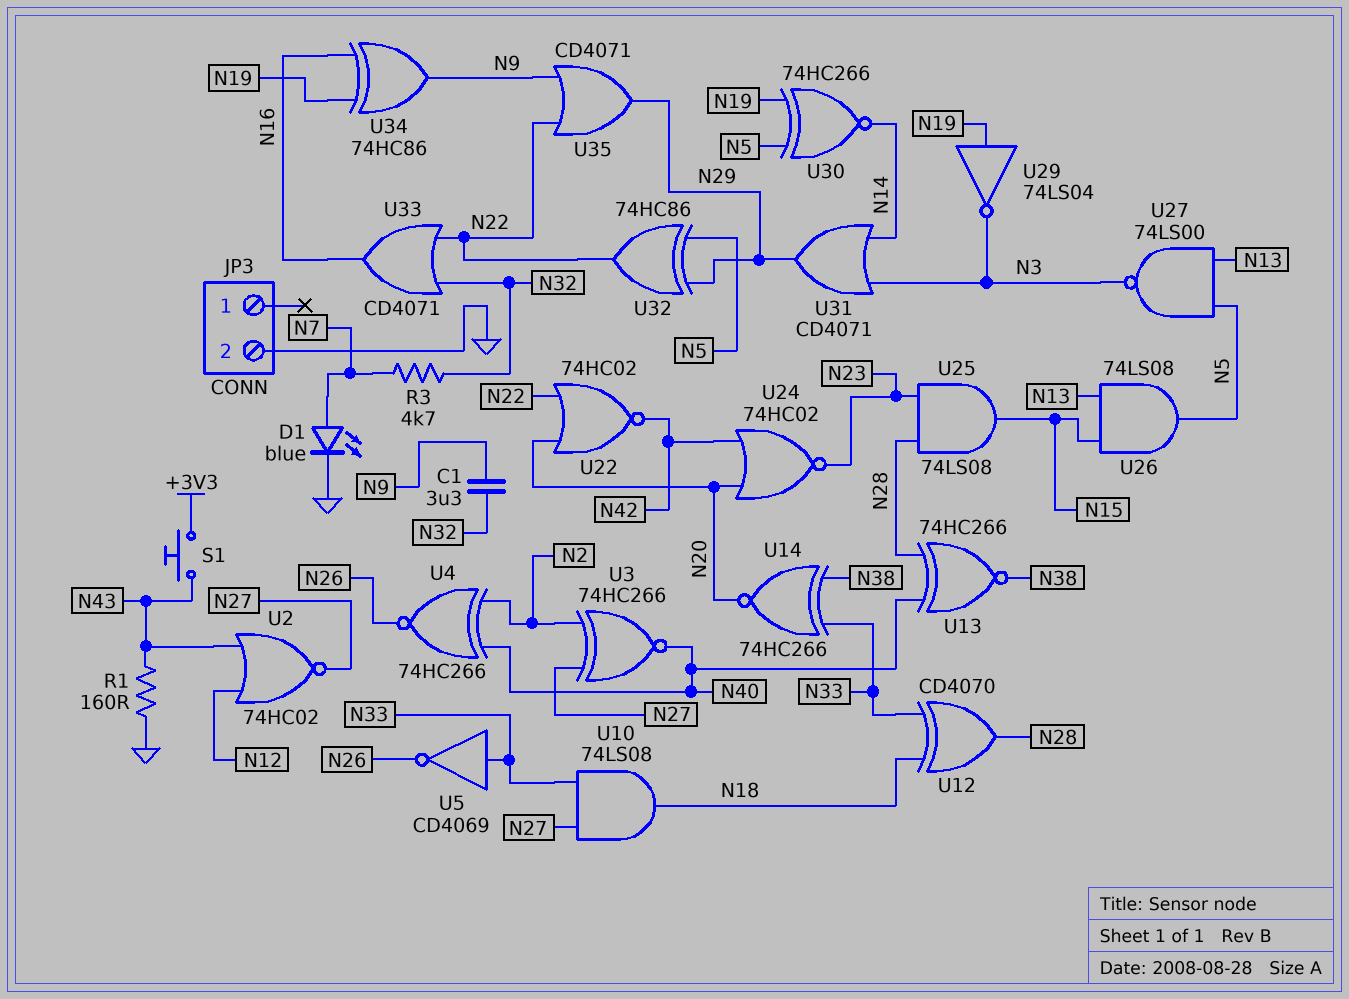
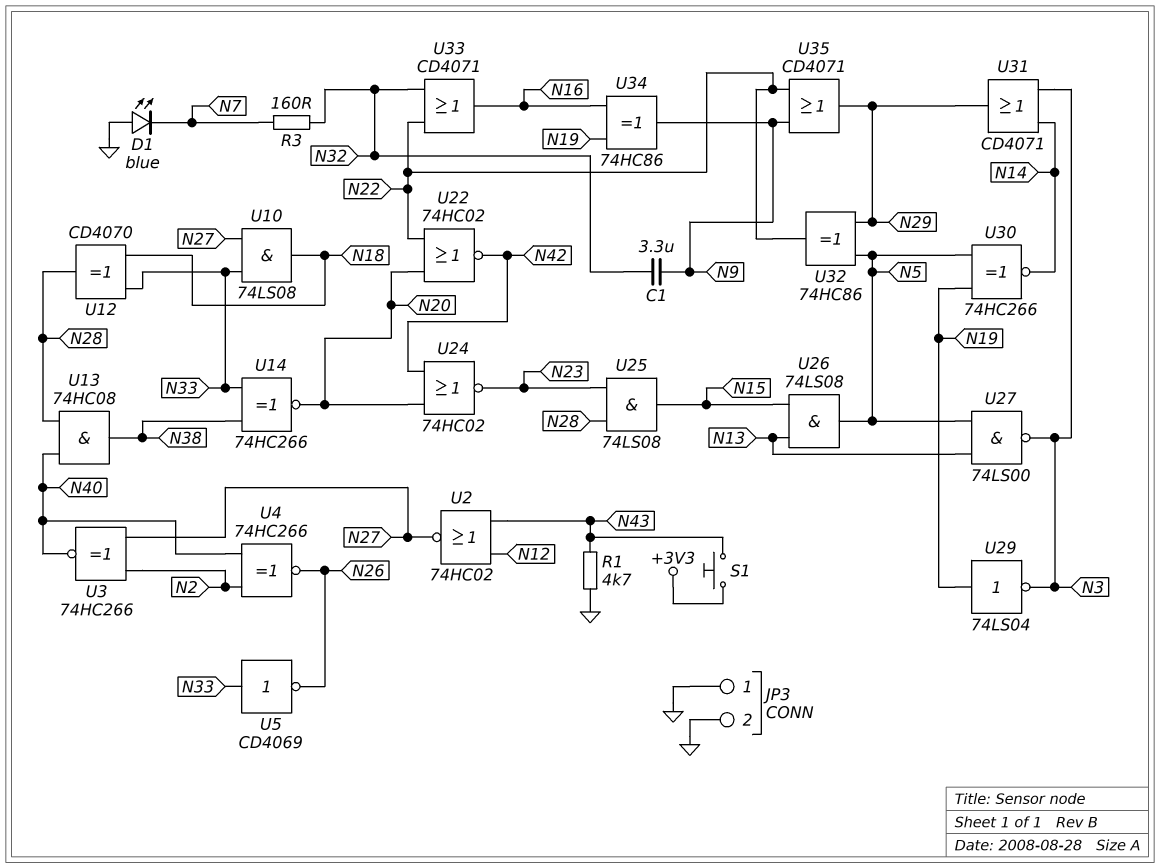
D1: LED blue (A N7, K GND) -> LED blue (A GND, K N7)
JP3 pin 1: none -> GND
R1: 160 (GND, N43) -> 4.7k (GND, N43)
R3: 4.7k (N7, N32) -> 160 (N7, N32)
U13: XNOR 74HC266 (in N28, in N40, out N38) -> AND 74HC08 (in N28, in N40, out N38)

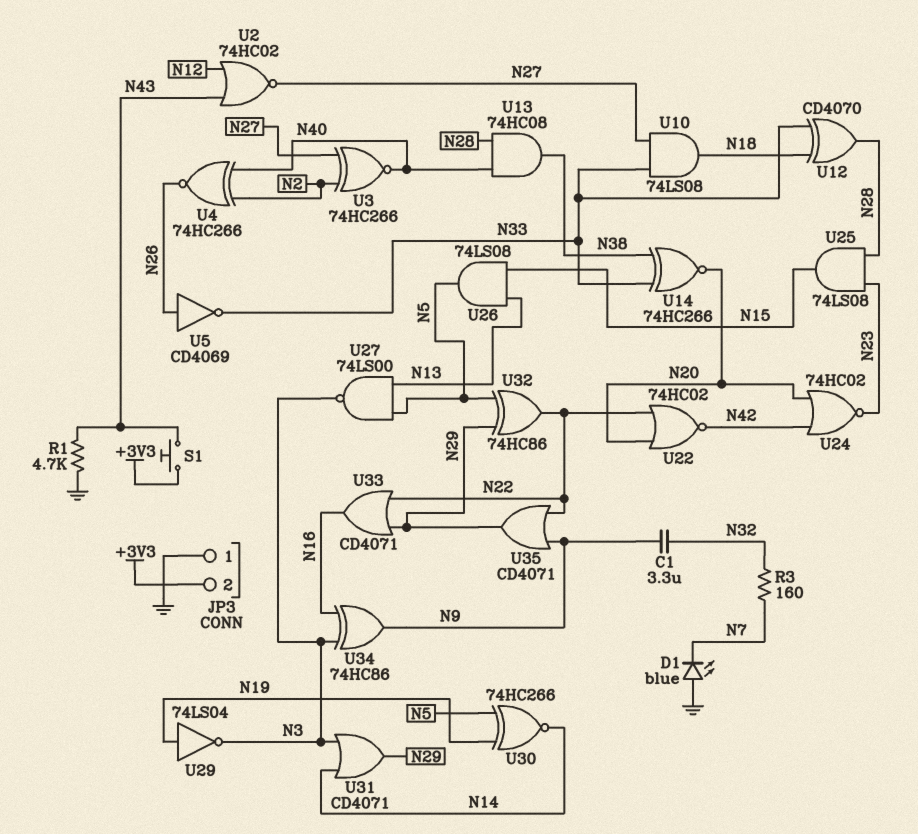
JP3 pin 2: GND -> +3V3
U5: NOT CD4069 (in N33, out N26) -> NOT CD4069 (in N26, out N33)
U33: OR CD4071 (in N22, in N32, out N16) -> OR CD4071 (in N22, in N29, out N16)
U34: XOR 74HC86 (in N16, in N19, out N9) -> XOR 74HC86 (in N3, in N16, out N9)

